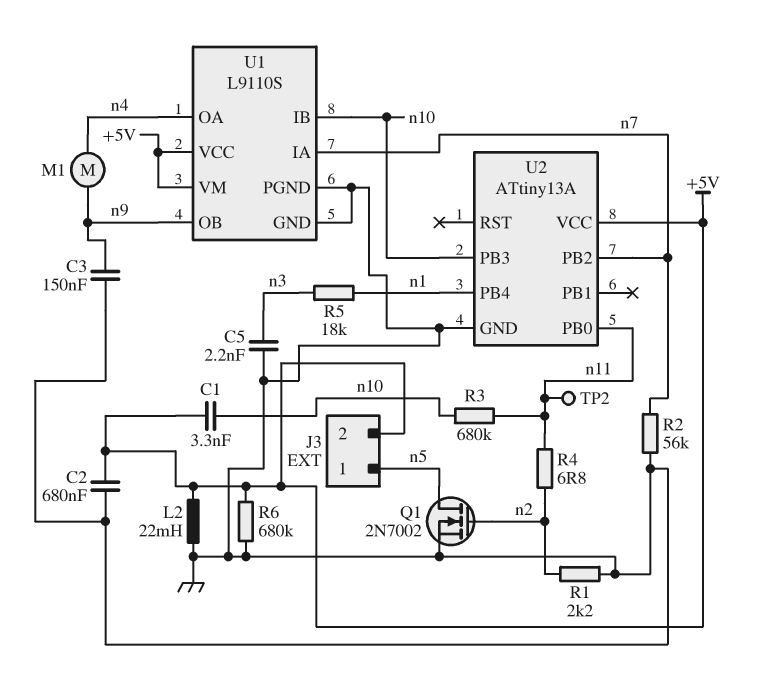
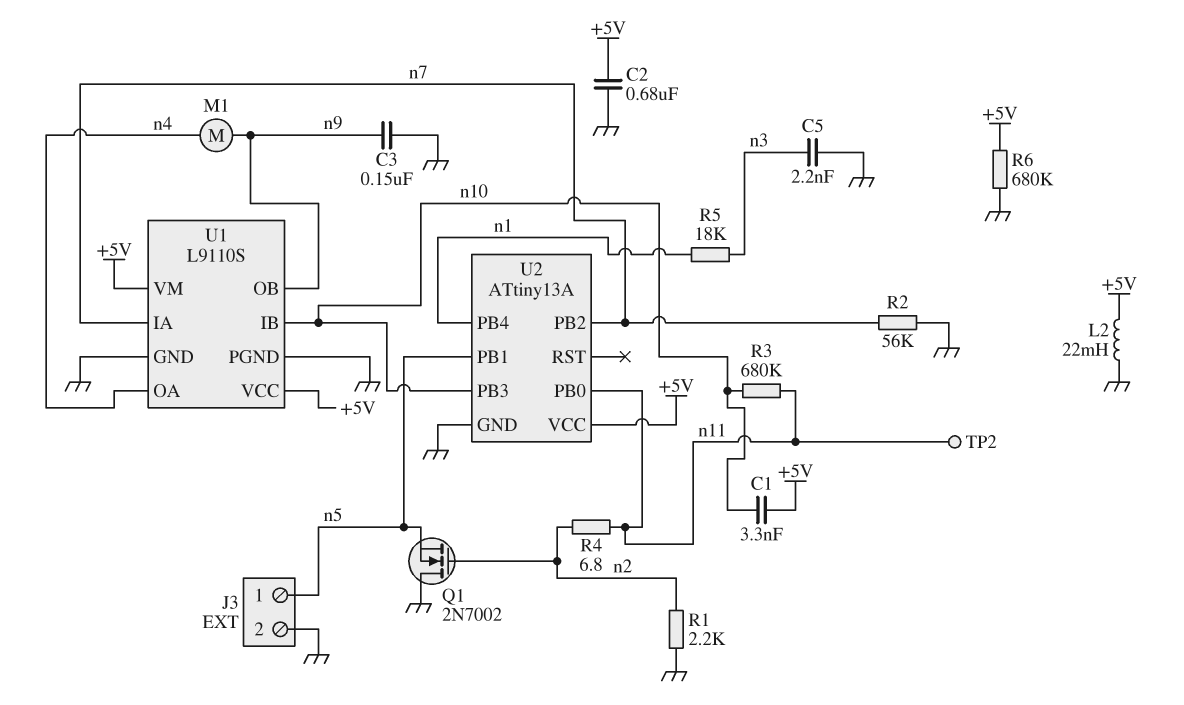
J3 pin 2: +5V -> GND
Q1: NMOS 2N7002 (G n2, D n5, S GND) -> NMOS 2N7002 (G n2, D GND, S n5)
U2 pin PB1: none -> n5

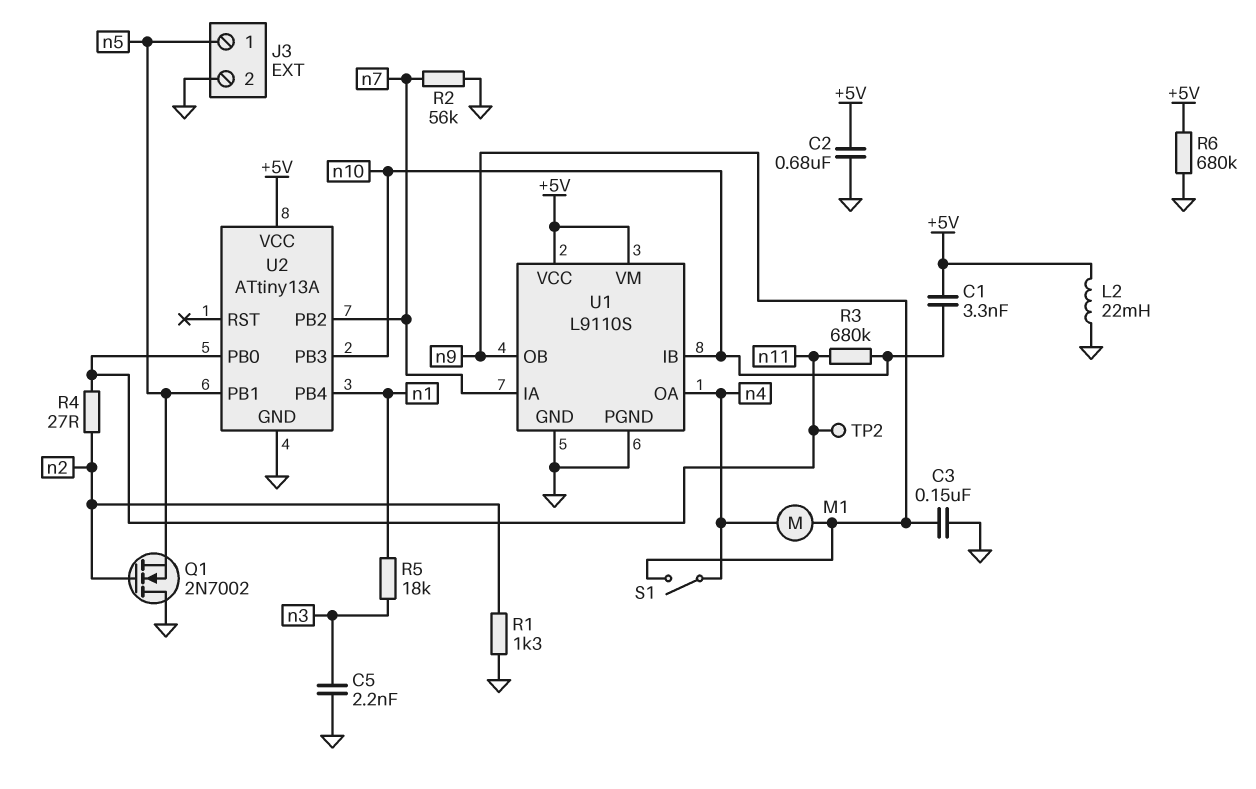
R1: 2.2k (GND, n2) -> 1.3k (GND, n2)
R4: 6.8 (n2, n11) -> 27 (n2, n11)
S1: none -> switch (n4, n9)

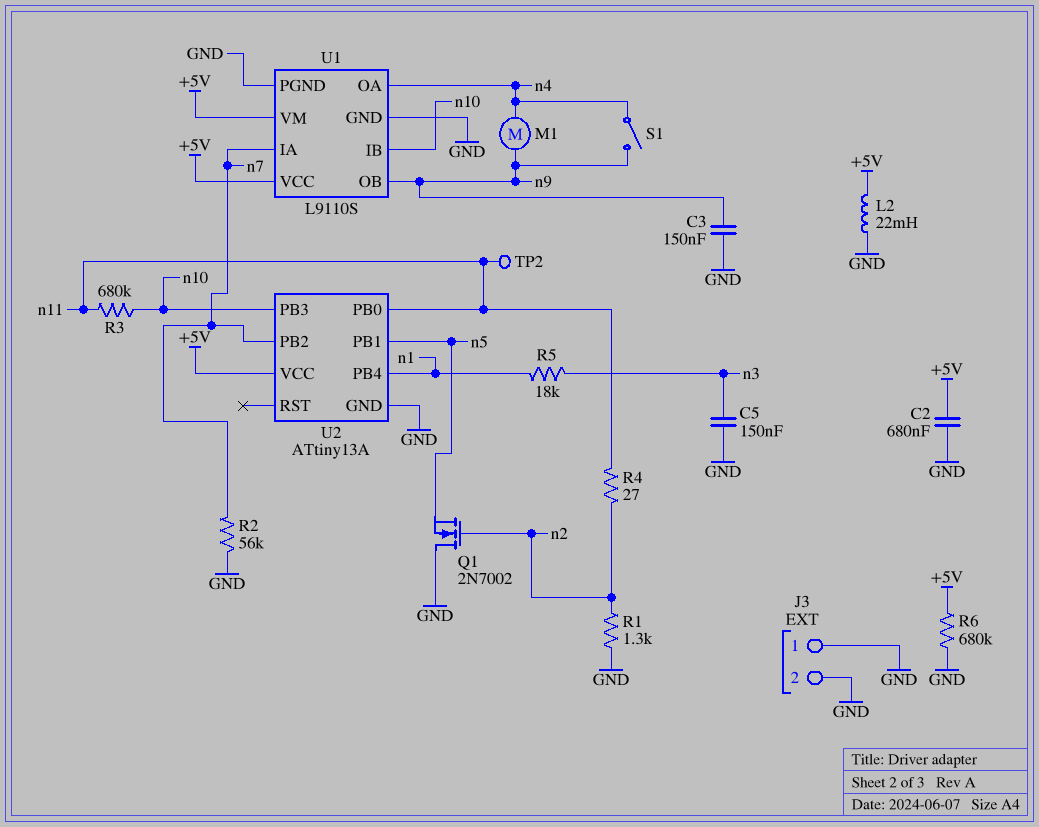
C1: 3.3nF (+5V, n10) -> none
C5: 2.2nF (GND, n3) -> 150nF (GND, n3)
J3 pin 1: n5 -> GND

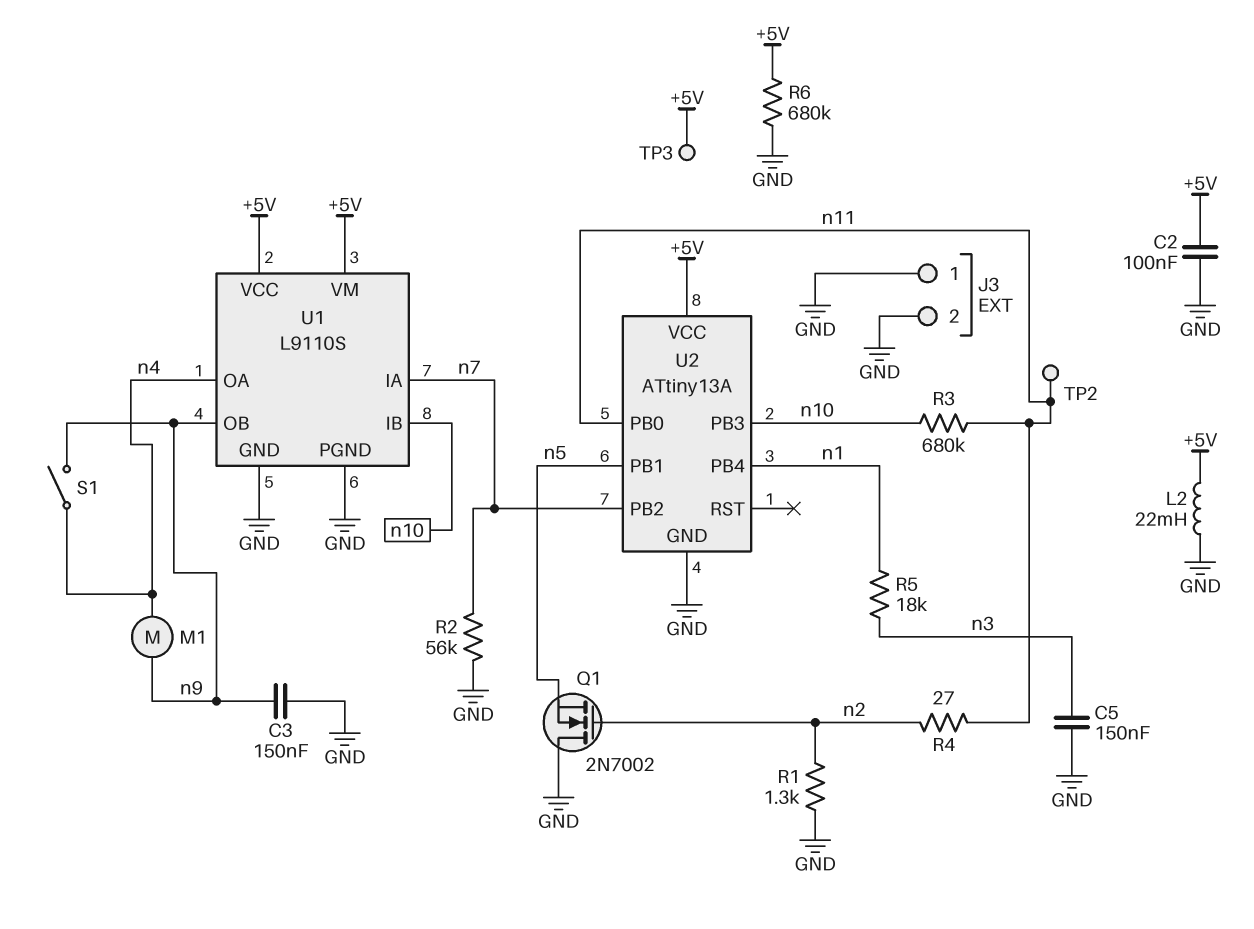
C2: 680nF (+5V, GND) -> 100nF (+5V, GND)
TP3: none -> test point (+5V)

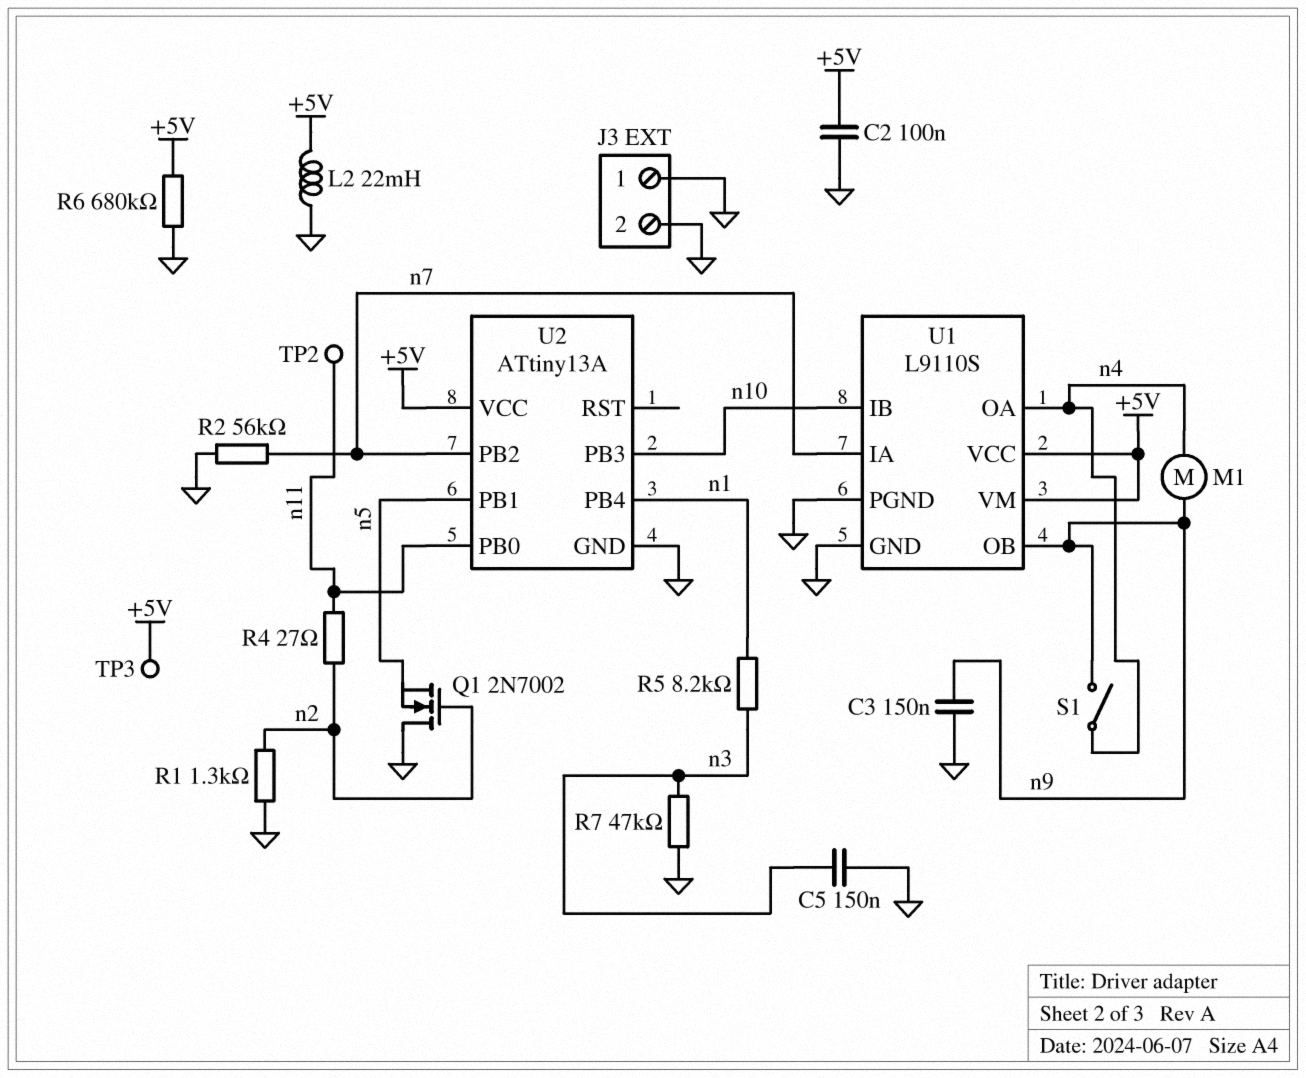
R3: 680k (n10, n11) -> none
R5: 18k (n1, n3) -> 8.2k (n1, n3)
R7: none -> 47k (GND, n3)

